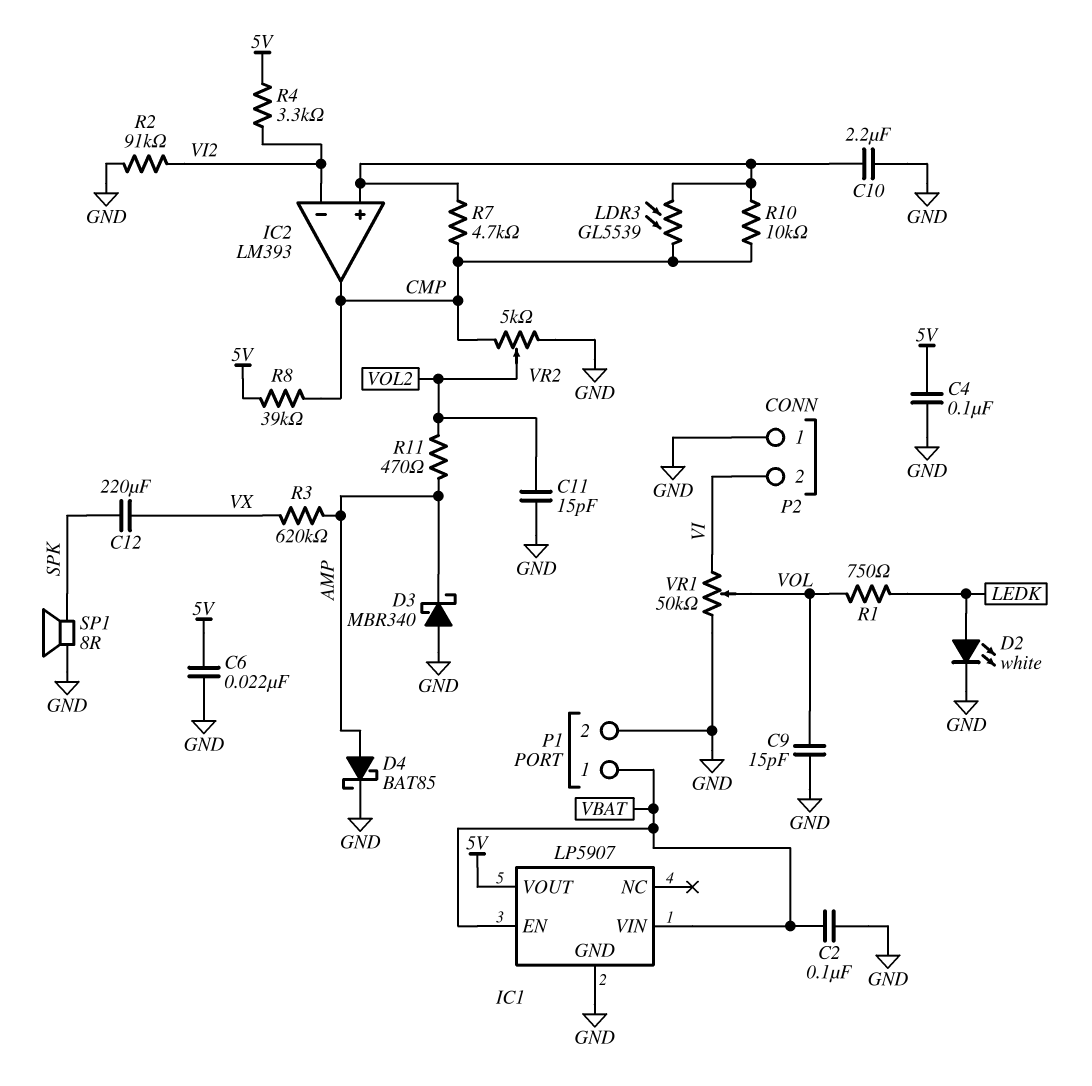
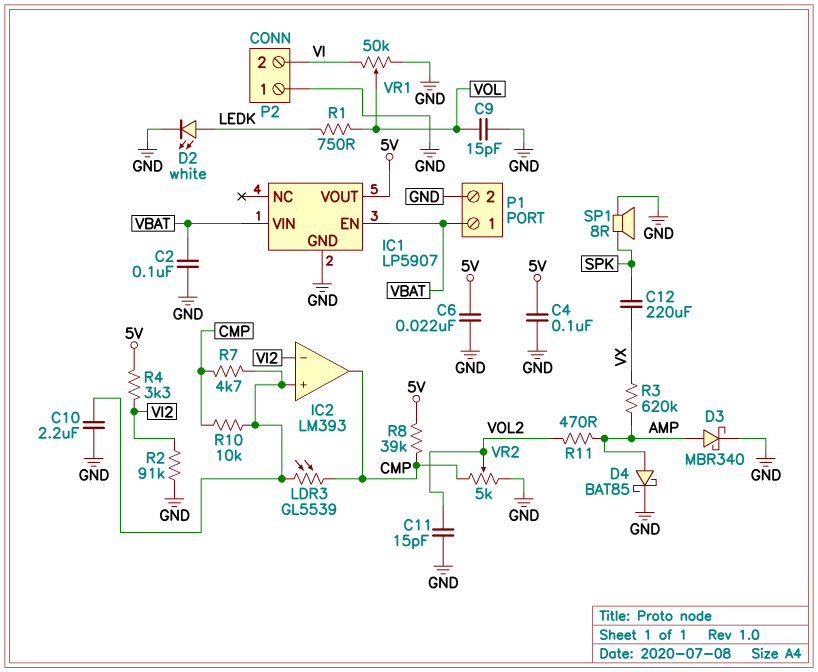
D3: schottky MBR340 (A GND, K AMP) -> schottky MBR340 (A AMP, K GND)

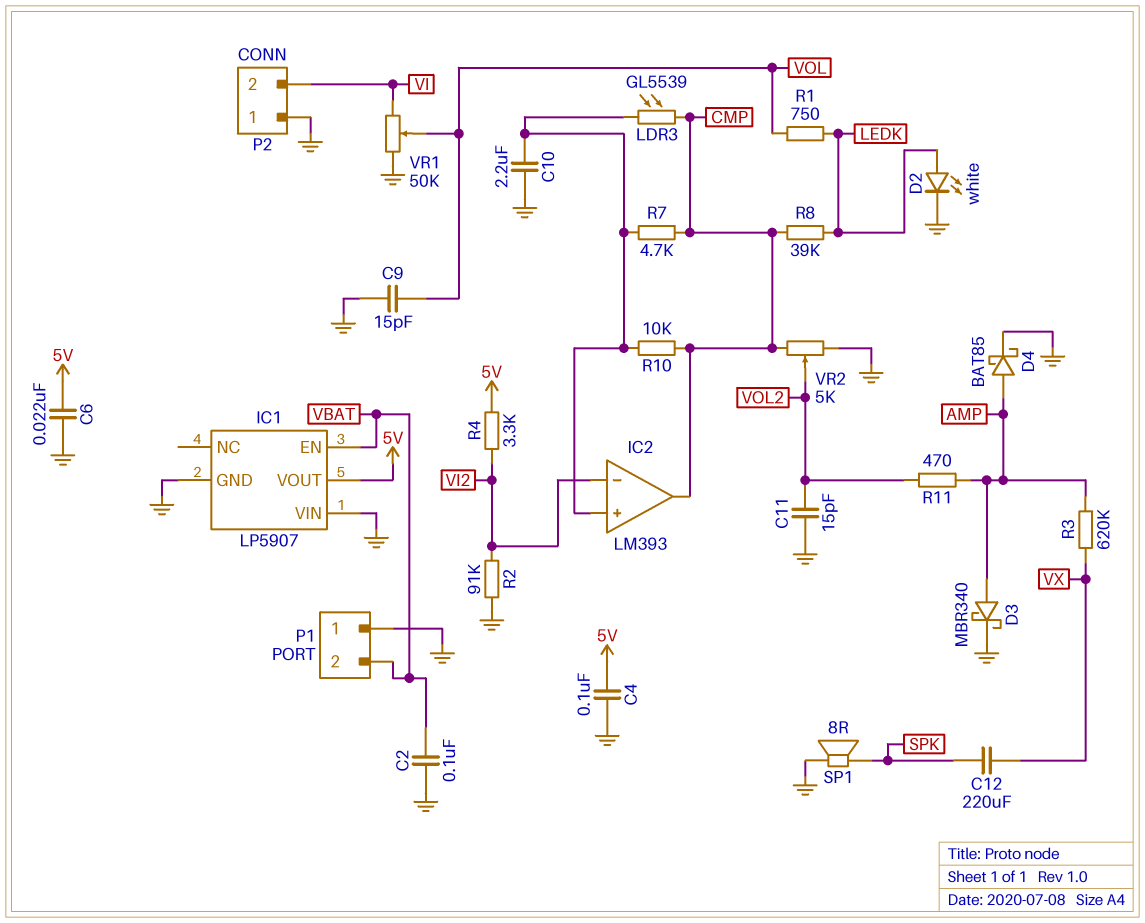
IC1 pin VIN: VBAT -> GND
P1 pin 1: VBAT -> GND
P1 pin 2: GND -> VBAT
R8: 39k (5V, CMP) -> 39k (CMP, LEDK)

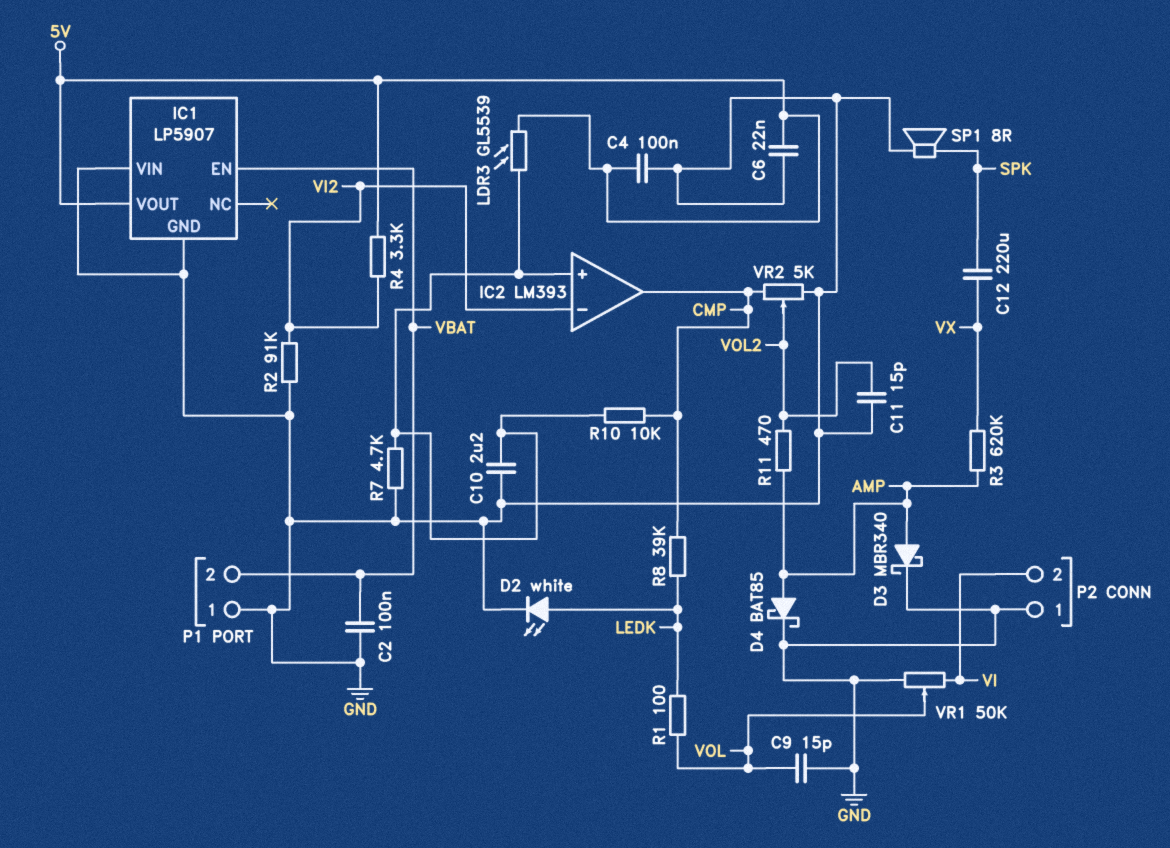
LDR3: GL5539 (CMP, IC2/in+) -> GL5539 (5V, IC2/in+)
R1: 750 (LEDK, VOL) -> 100 (LEDK, VOL)
R7: 4.7k (CMP, IC2/in+) -> 4.7k (GND, IC2/in+)

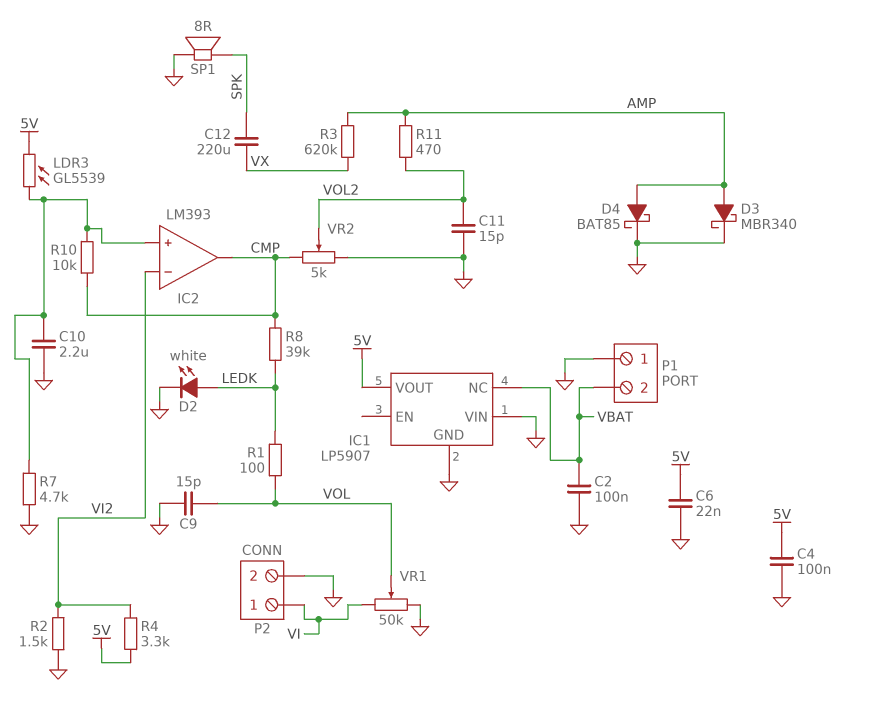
IC1 pin EN: VBAT -> none
IC1 pin NC: none -> VBAT
P2 pin 1: GND -> VI
P2 pin 2: VI -> GND
R2: 91k (GND, VI2) -> 1.5k (GND, VI2)

